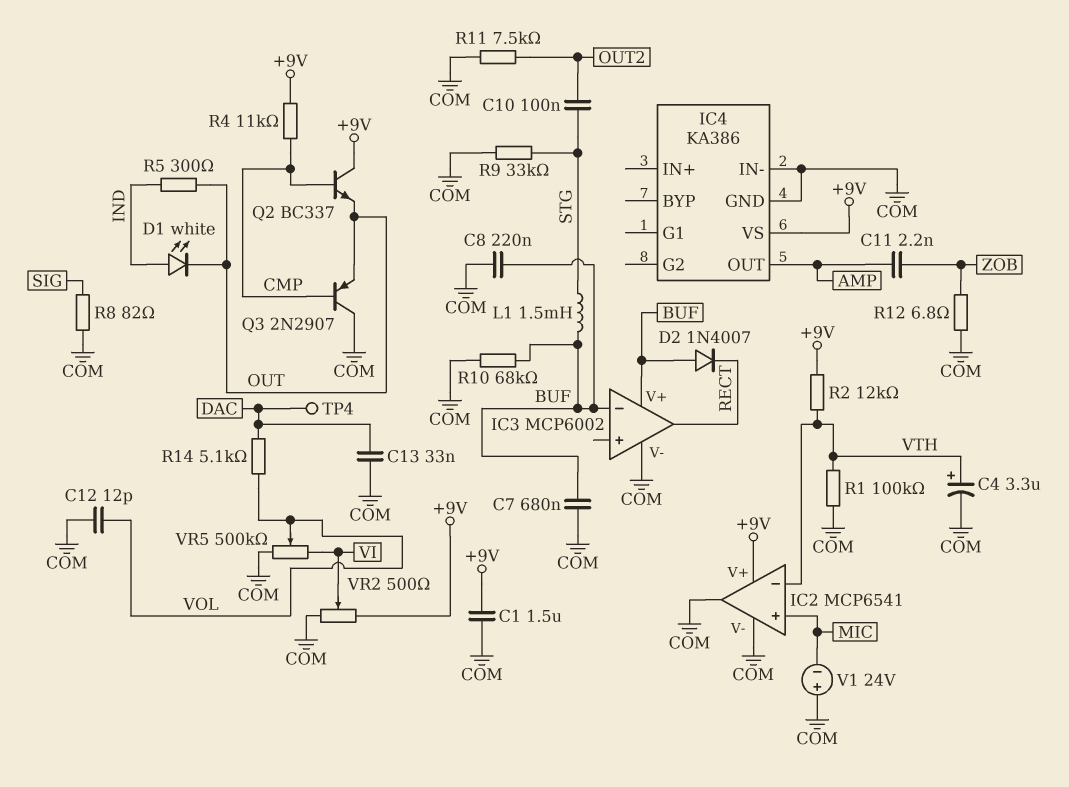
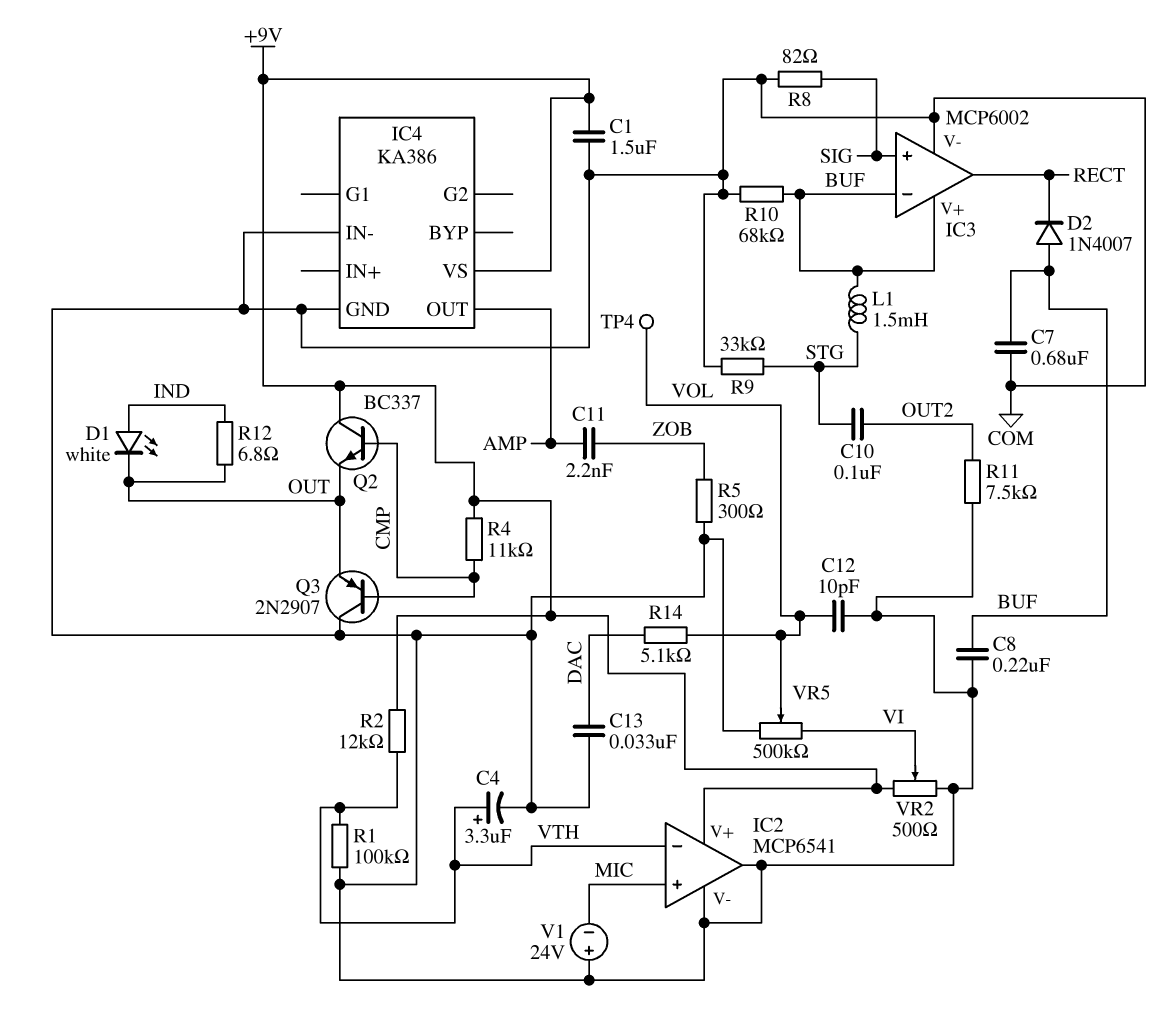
C12: 12pF (COM, VOL) -> 10pF (COM, VOL)
IC3 pin in+: none -> SIG
R5: 300 (IND, OUT) -> 300 (COM, ZOB)
R12: 6.8 (COM, ZOB) -> 6.8 (IND, OUT)
TP4: test point (DAC) -> test point (VOL)

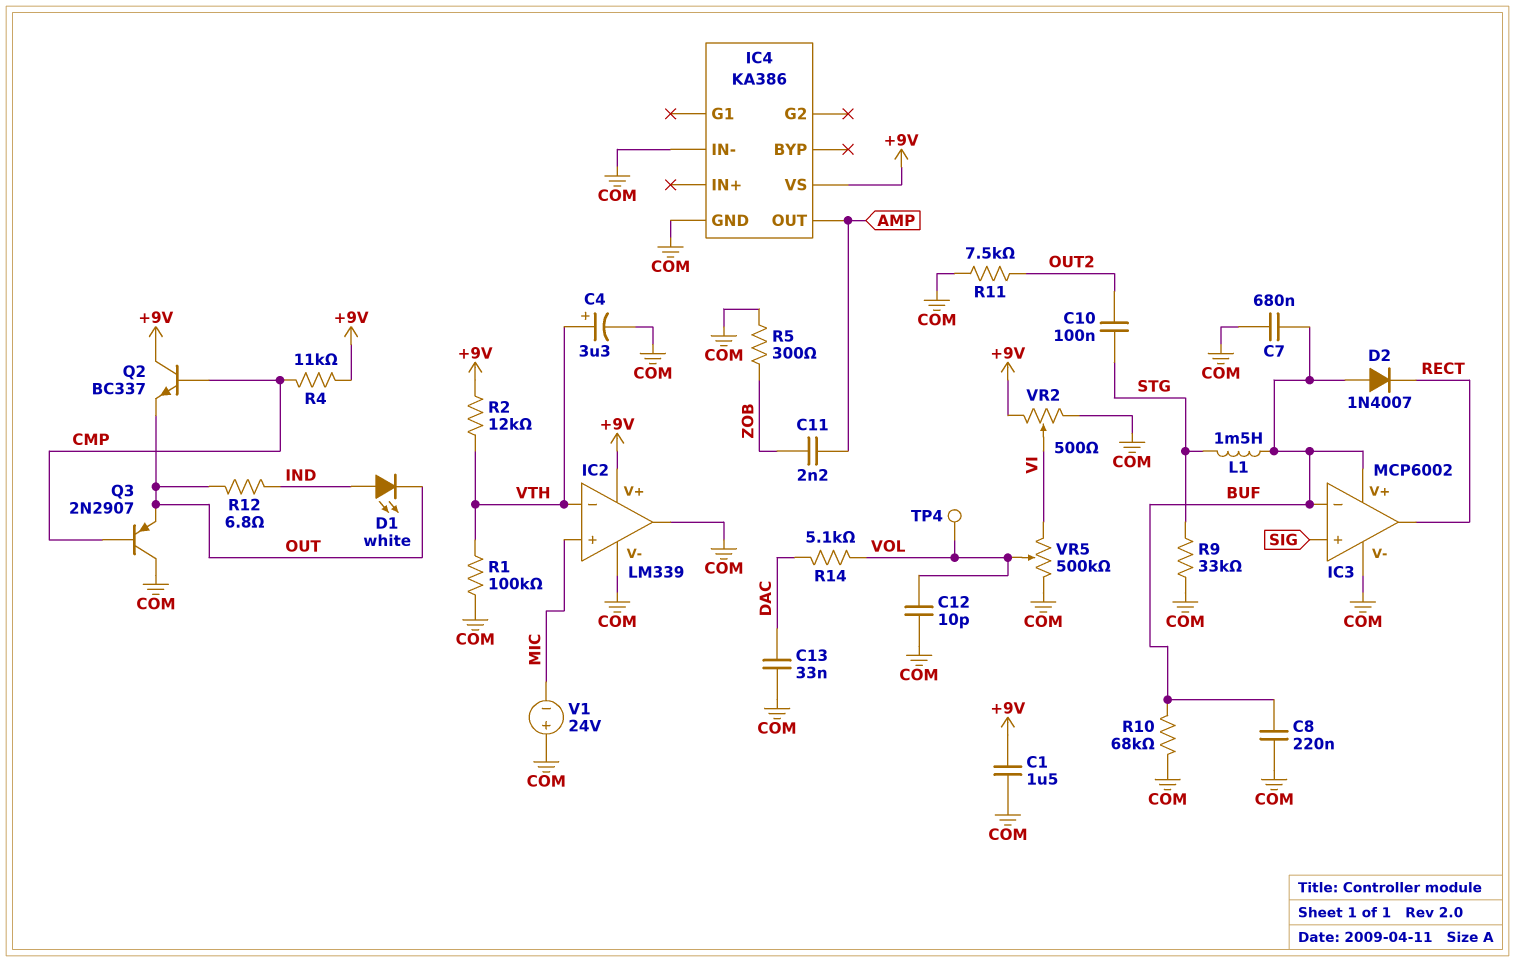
IC2: MCP6541 -> LM339
R8: 82 (COM, SIG) -> none

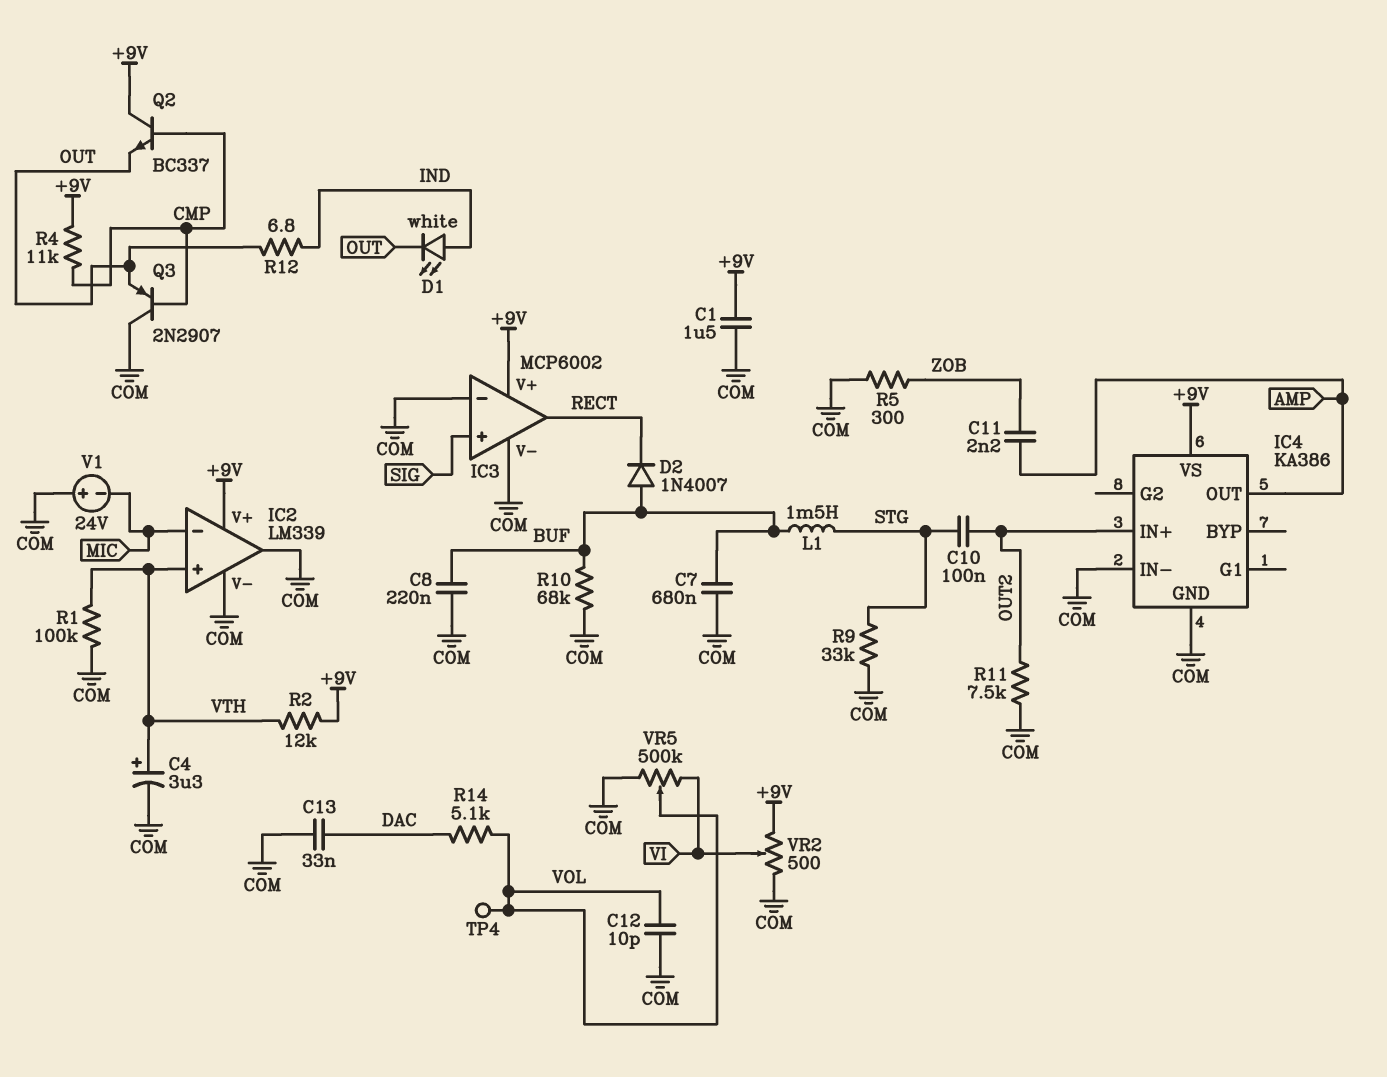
IC2 pin in+: MIC -> VTH
IC2 pin in-: VTH -> MIC
IC3 pin V+: BUF -> +9V
IC3 pin in-: BUF -> COM
IC4 pin IN+: none -> OUT2

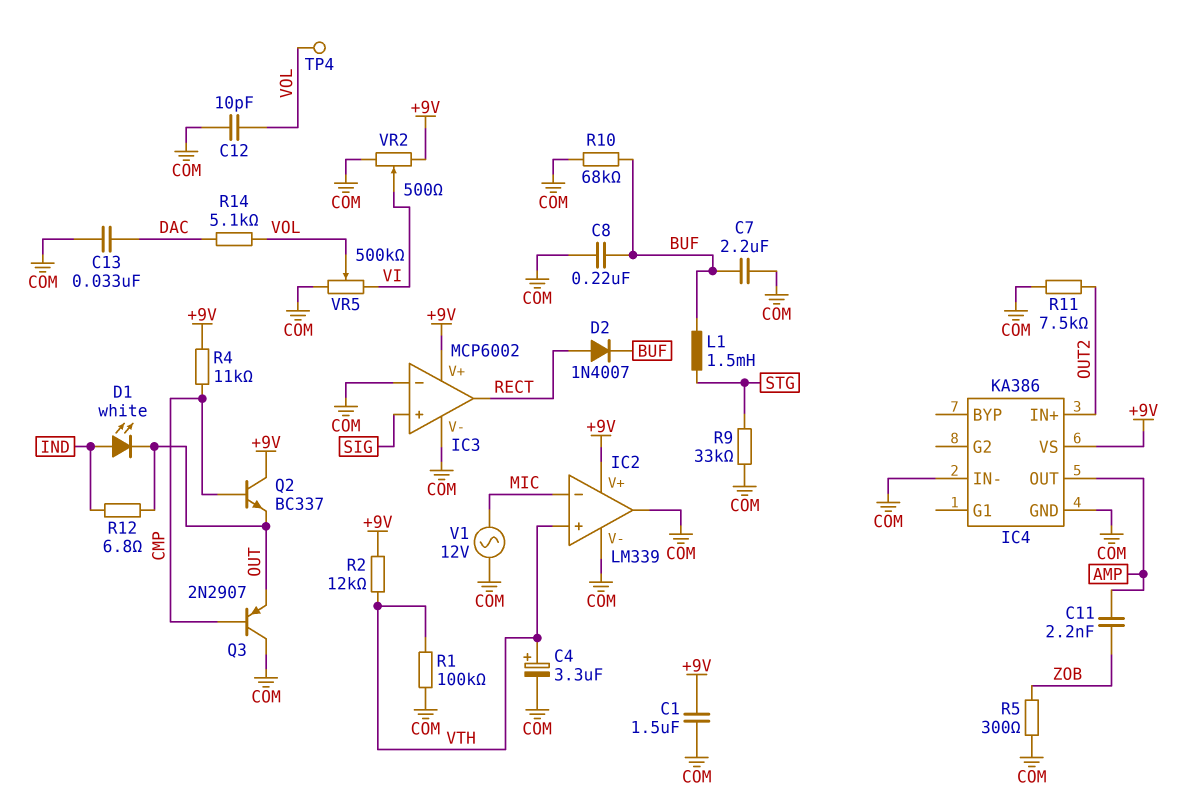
C7: 680nF (BUF, COM) -> 2.2uF (BUF, COM)
C10: 100nF (OUT2, STG) -> none
D2: diode 1N4007 (A BUF, K RECT) -> diode 1N4007 (A RECT, K BUF)
V1: 24V (plus COM, minus MIC) -> AC 12V (COM, MIC)

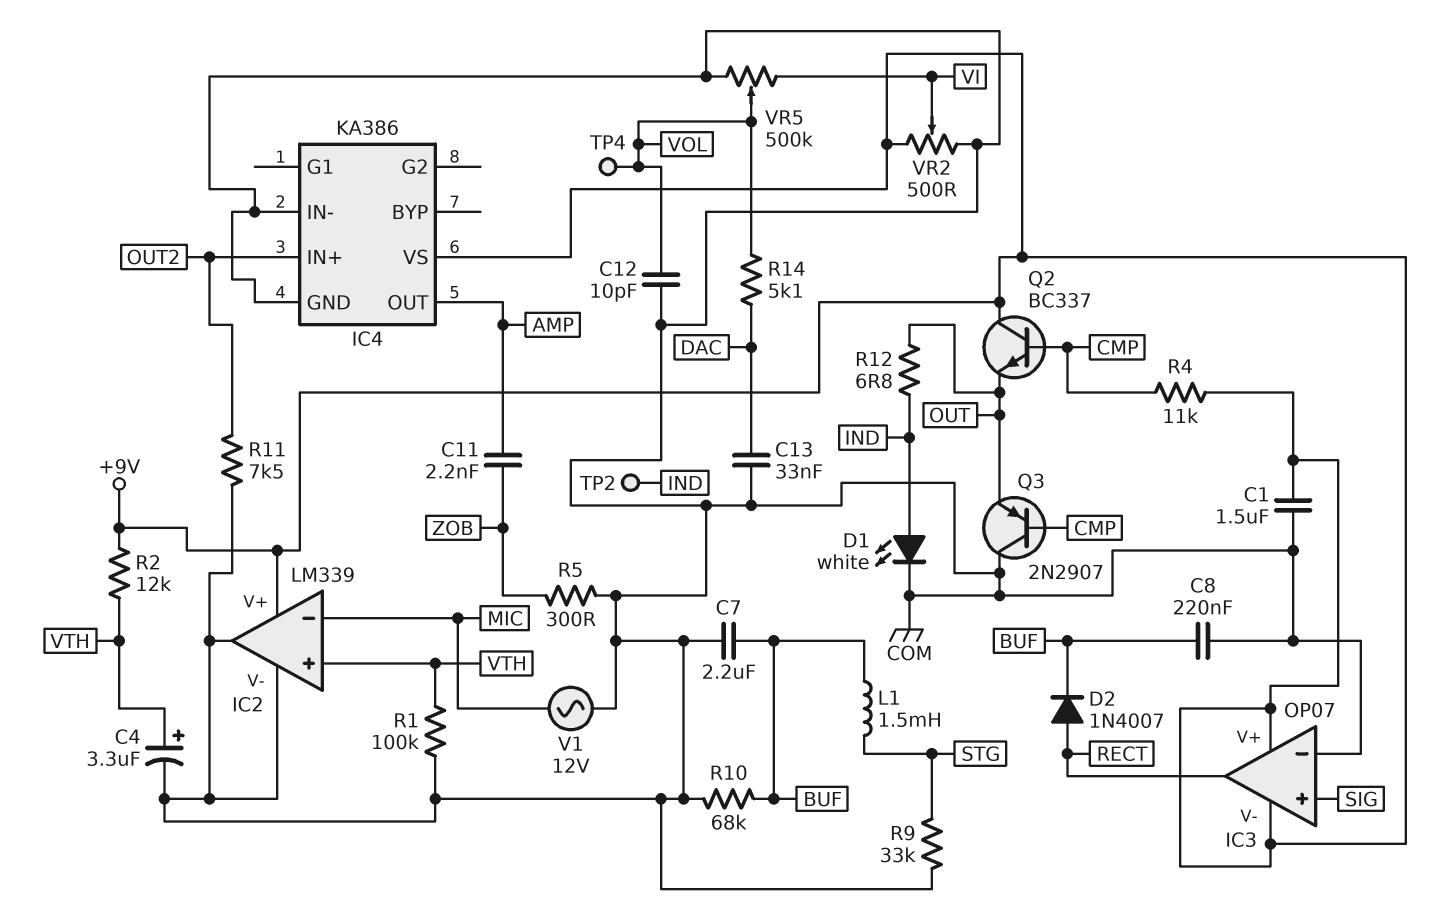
D1: LED white (A IND, K OUT) -> LED white (A IND, K COM)
IC3: MCP6002 -> OP07
IC3 pin V-: COM -> +9V
TP2: none -> test point (IND)

